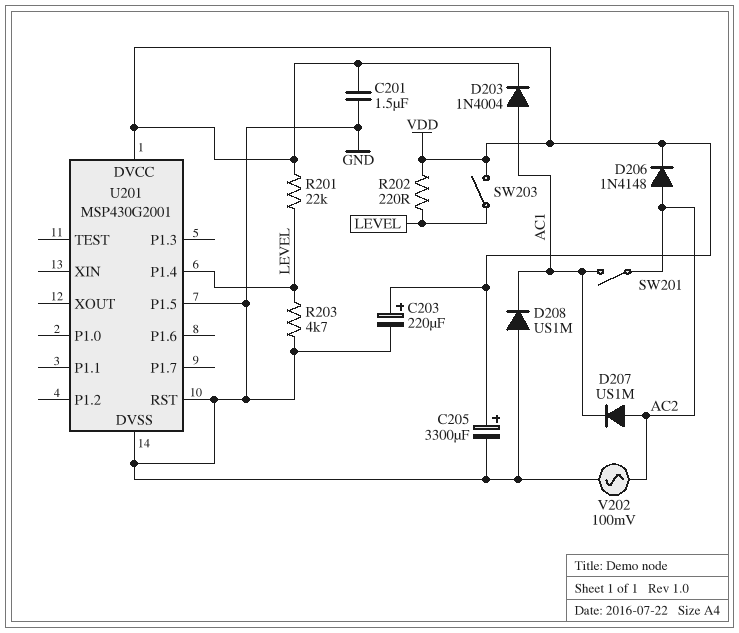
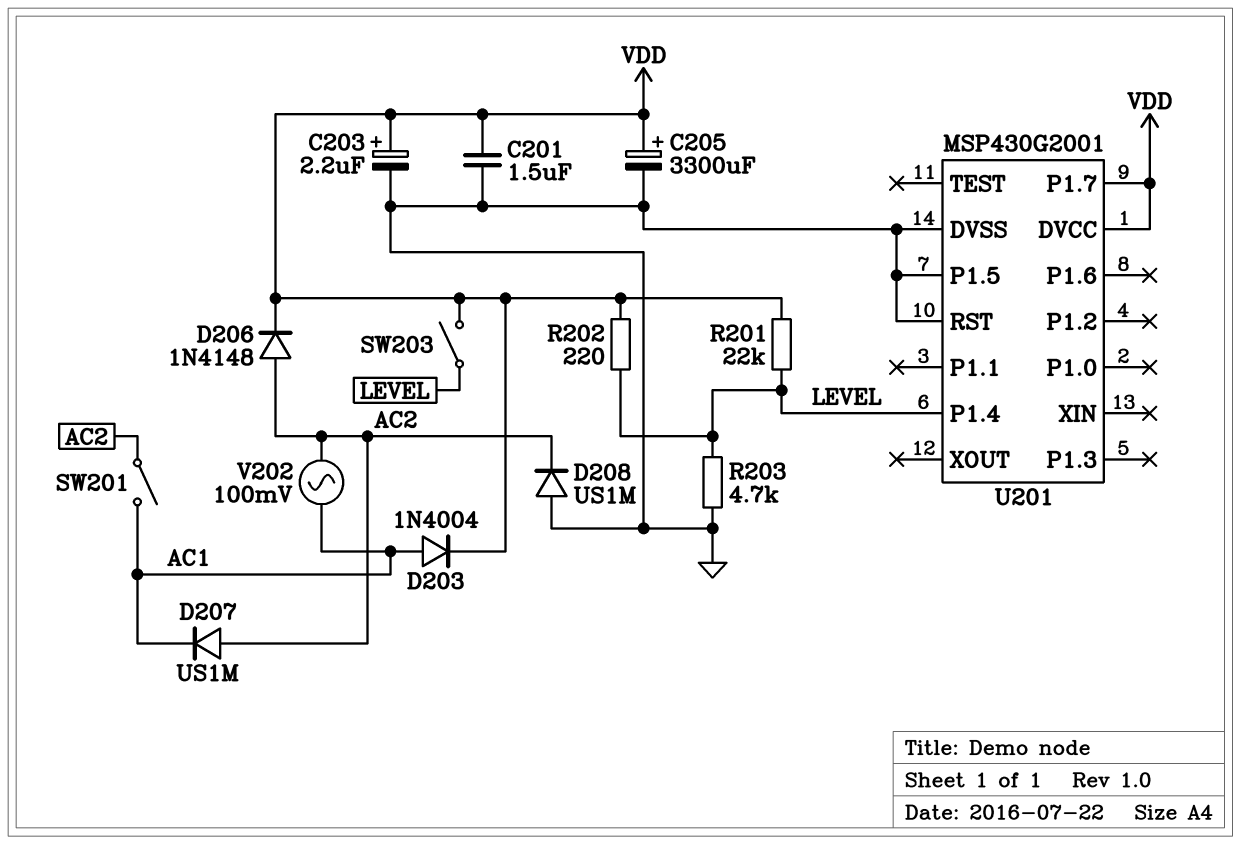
C203: 220uF (plus VDD, minus GND) -> 2.2uF (plus VDD, minus GND)
D208: diode US1M (A GND, K AC1) -> diode US1M (A GND, K AC2)
U201 pin P1.7: none -> VDD
V202: AC 100mV (AC2, GND) -> AC 100mV (AC1, AC2)

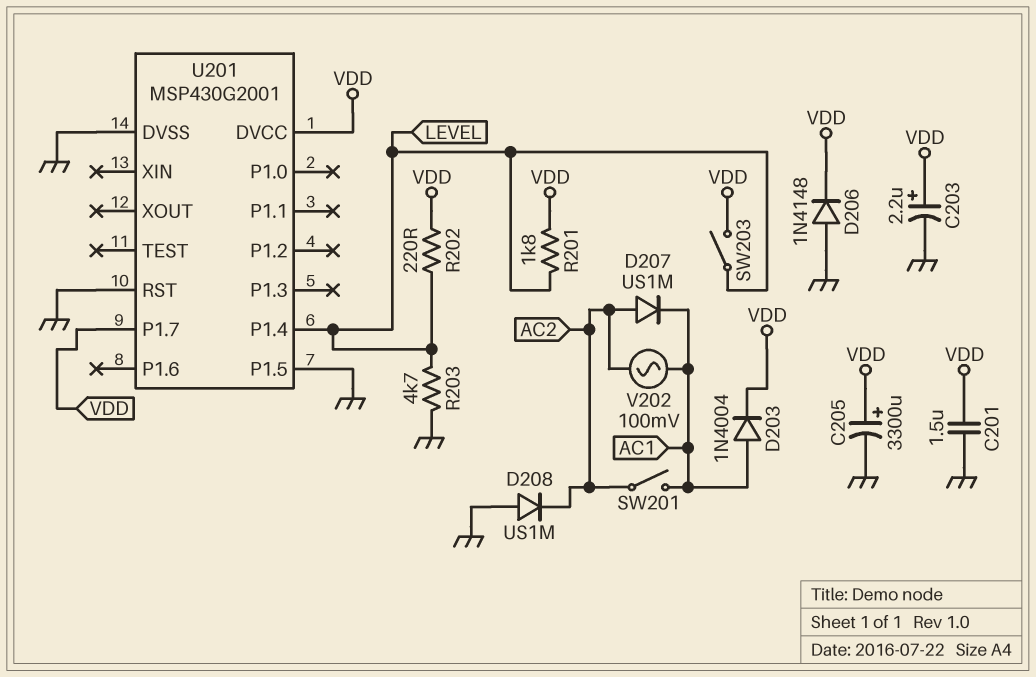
D206: diode 1N4148 (A AC2, K VDD) -> diode 1N4148 (A GND, K VDD)
R201: 22k (LEVEL, VDD) -> 1.8k (LEVEL, VDD)

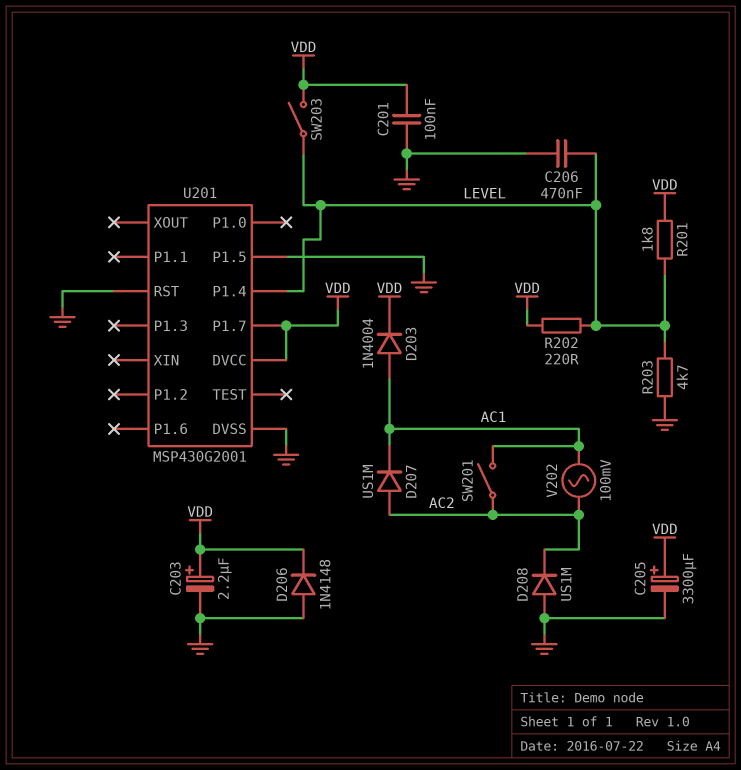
C201: 1.5uF (GND, VDD) -> 100nF (GND, VDD)
C206: none -> 470nF (GND, LEVEL)

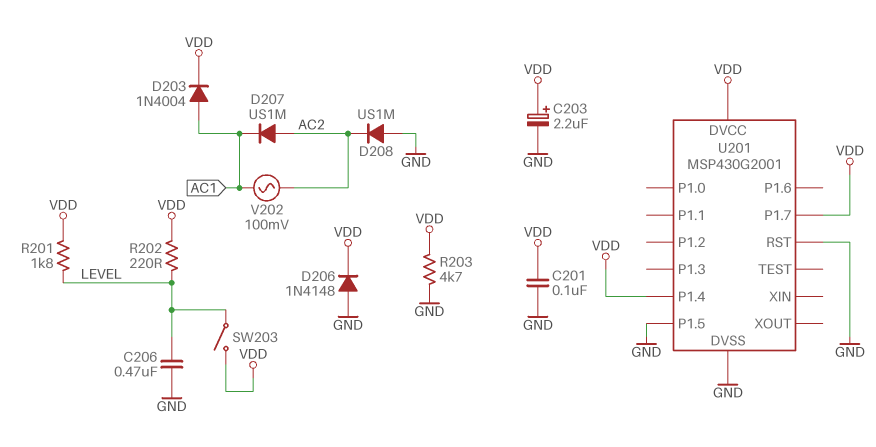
C205: 3300uF (plus VDD, minus GND) -> none
R203: 4.7k (GND, LEVEL) -> 4.7k (GND, VDD)
SW201: switch (AC1, AC2) -> none
U201 pin P1.4: LEVEL -> VDD

